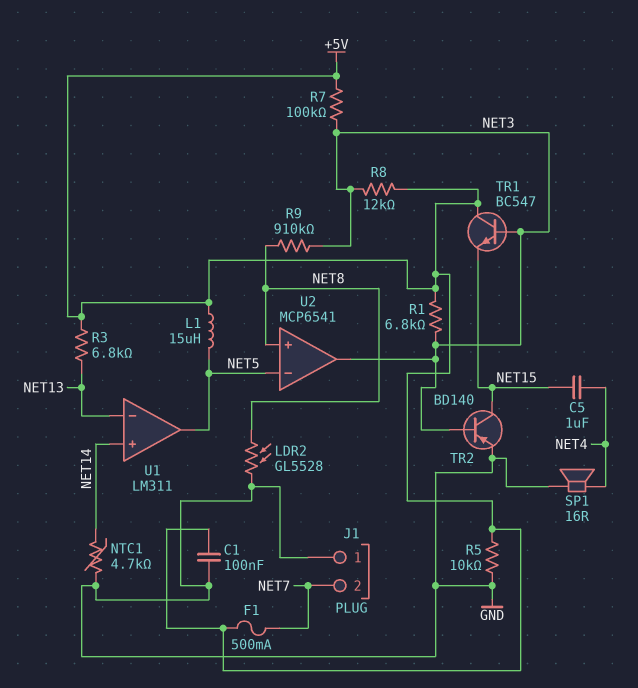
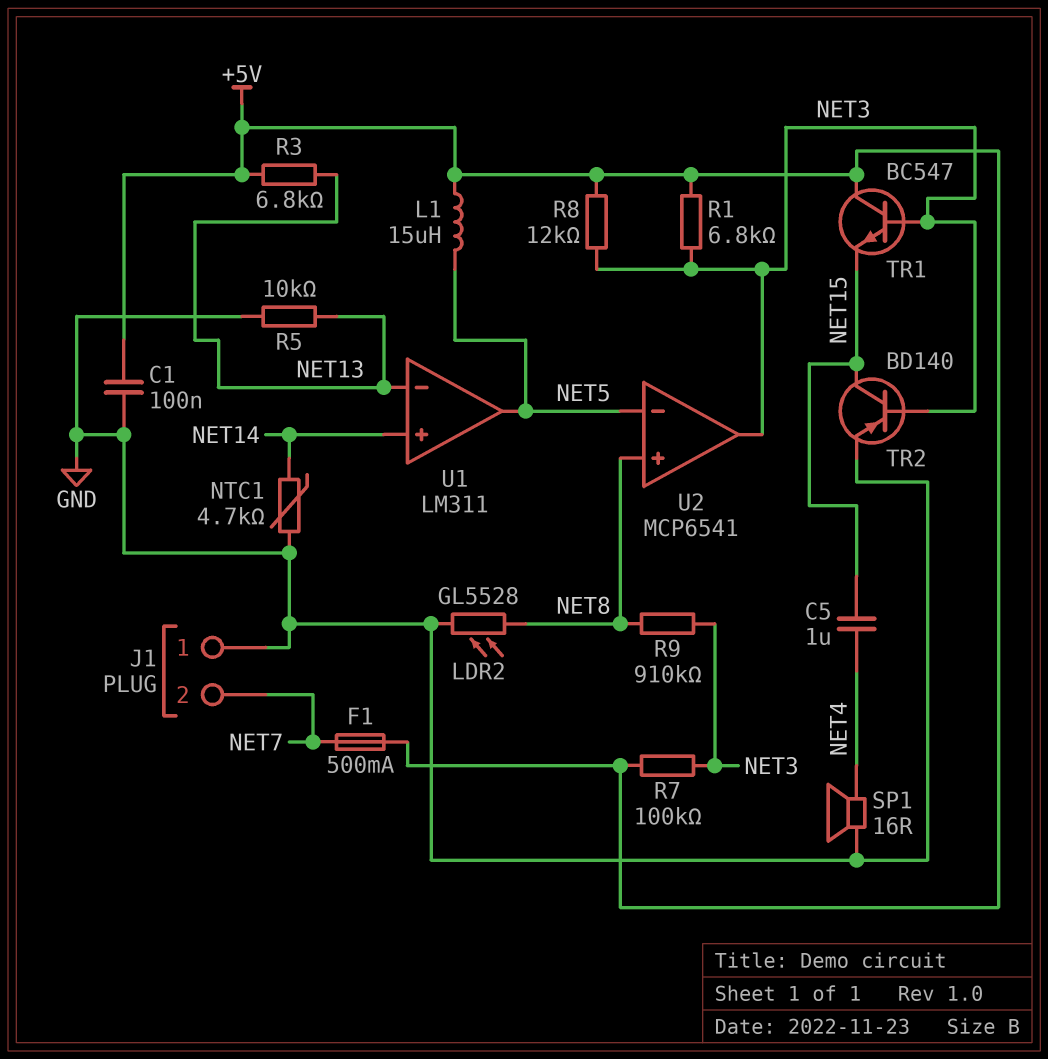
R5: 10k (+5V, GND) -> 10k (GND, NET13)

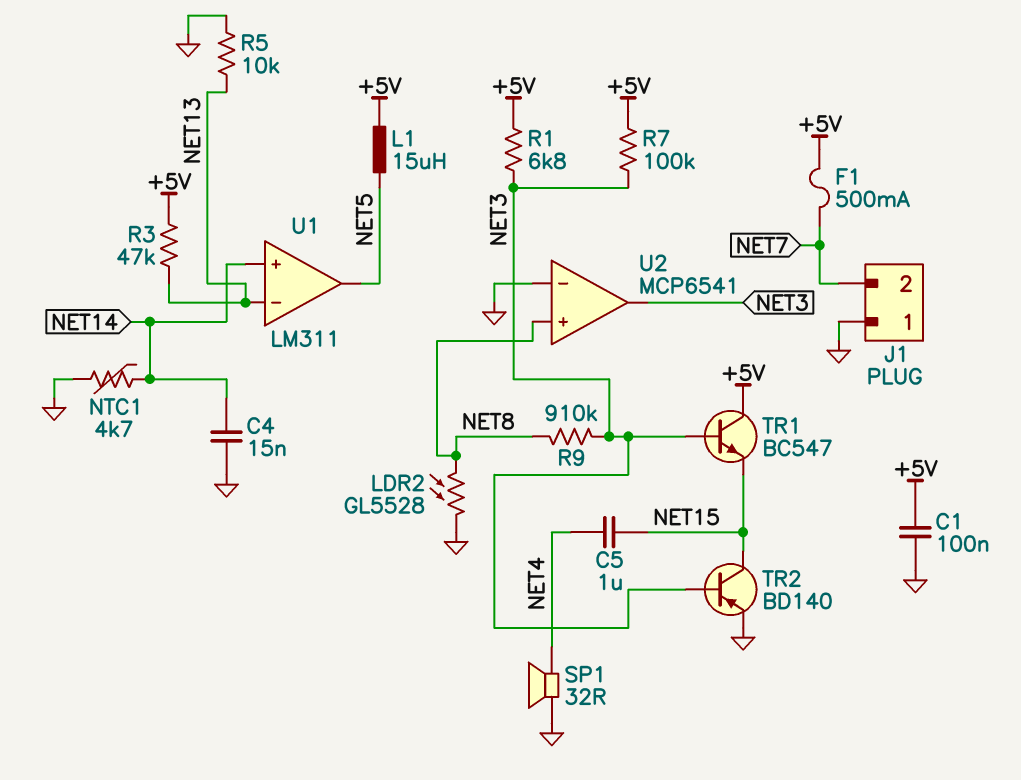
C4: none -> 15nF (GND, NET14)
R3: 6.8k (+5V, NET13) -> 47k (+5V, NET13)
R8: 12k (+5V, NET3) -> none
SP1: speaker 16R (GND, NET4) -> speaker 32R (GND, NET4)
U2 pin in-: NET5 -> GND

